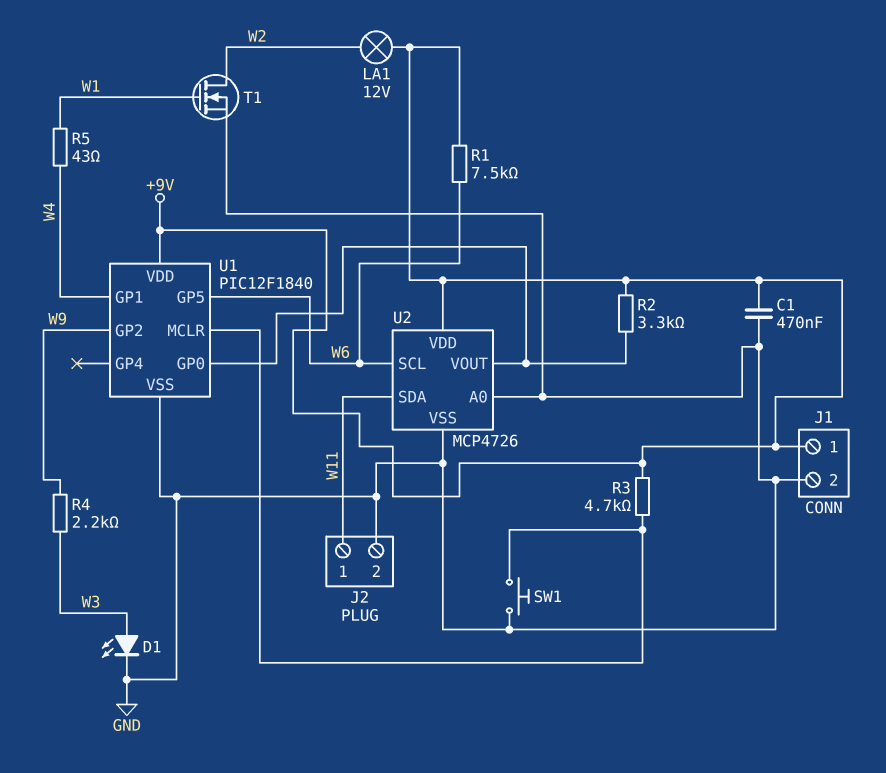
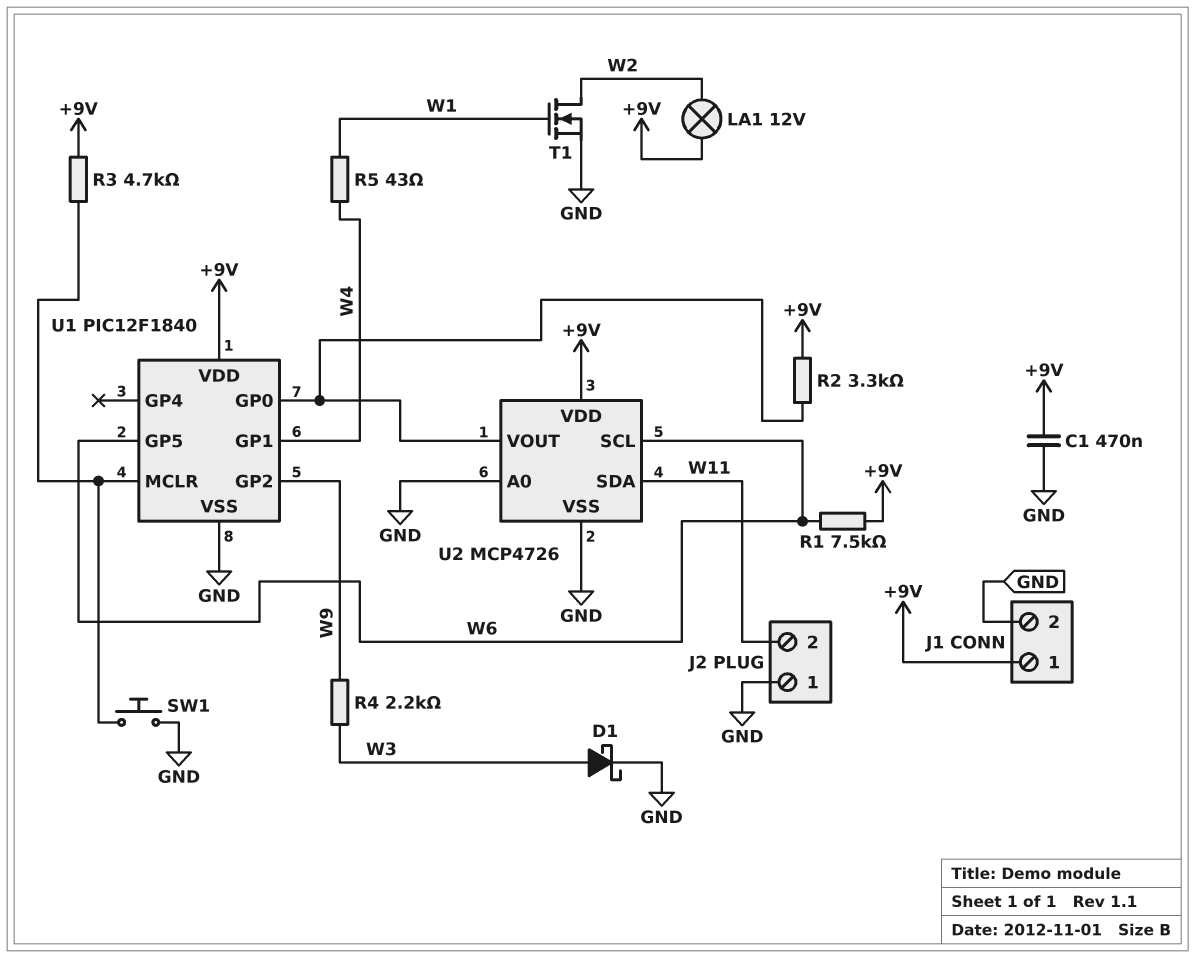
D1: LED (A W3, K GND) -> schottky (A W3, K GND)
J2 pin 1: W11 -> GND
J2 pin 2: GND -> W11

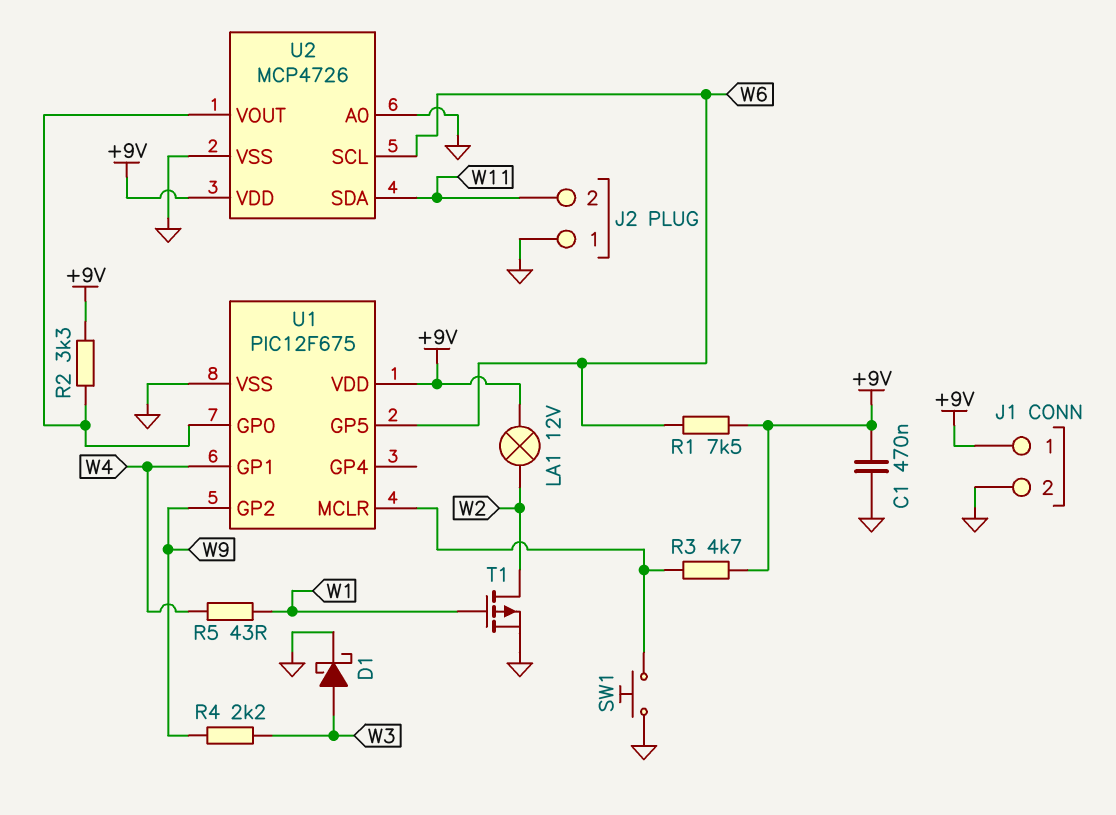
T1: NMOS (G W1, D W2, S GND) -> PMOS (G W1, D W2, S GND)
U1: PIC12F1840 -> PIC12F675

